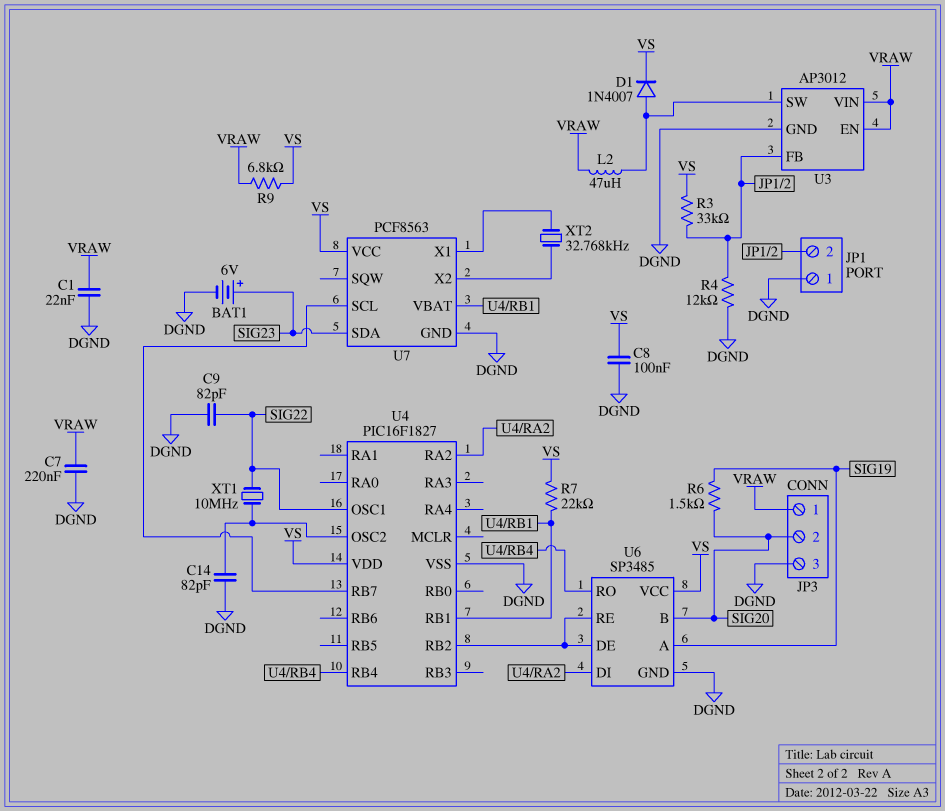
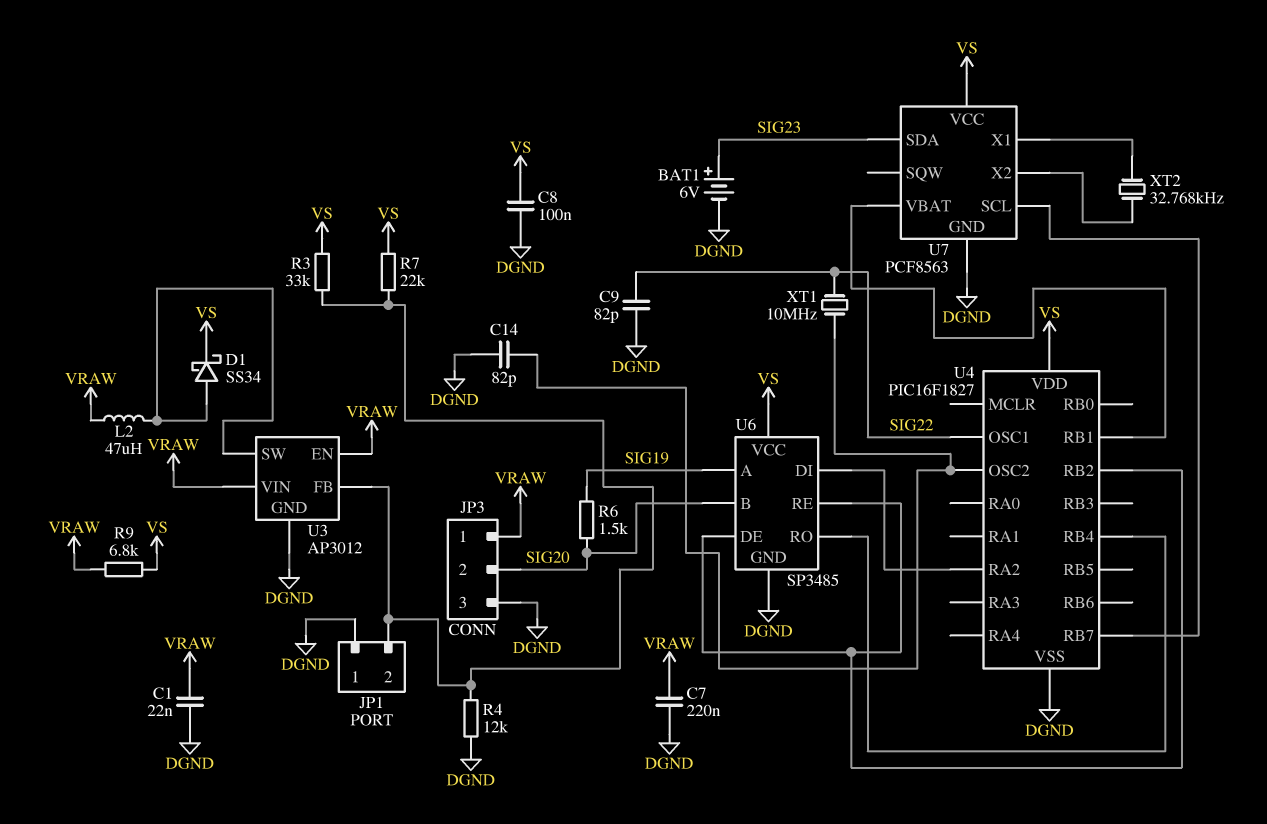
D1: diode 1N4007 (A U3/SW, K VS) -> schottky SS34 (A U3/SW, K VS)
R7: 22k (U4/RB1, VS) -> 22k (JP1/2, VS)

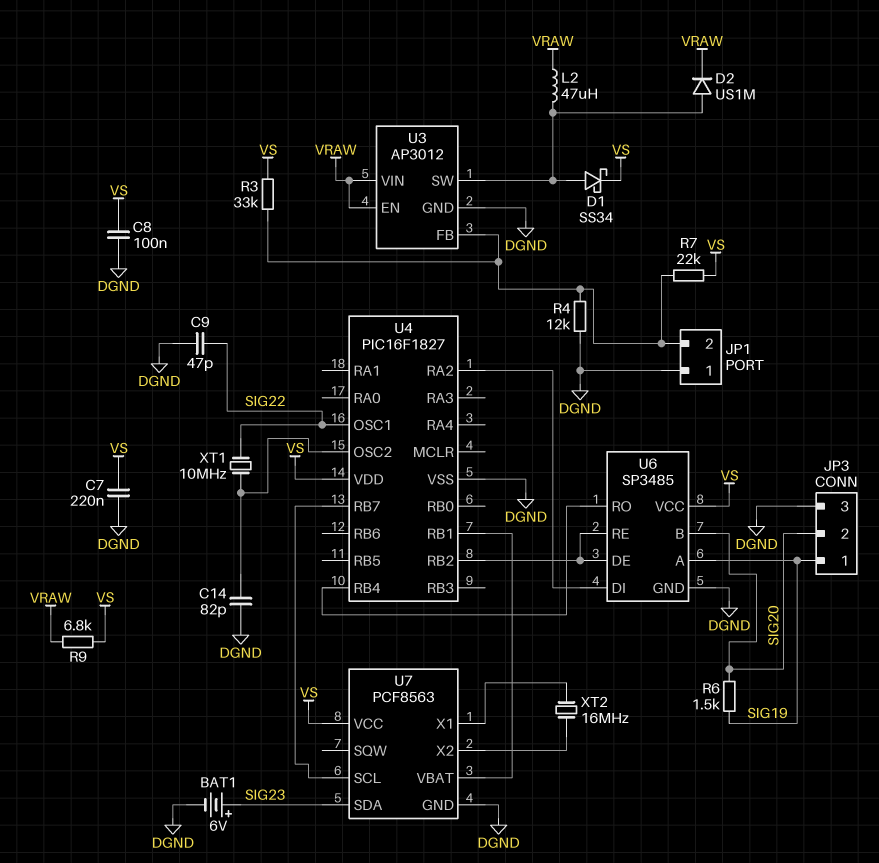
C1: 22nF (DGND, VRAW) -> none
C7: 220nF (DGND, VRAW) -> 220nF (DGND, VS)
C9: 82pF (DGND, SIG22) -> 47pF (DGND, SIG22)
D2: none -> diode US1M (A U3/SW, K VRAW)
JP3 pin 1: VRAW -> SIG19
XT2: 32.768kHz (U7/X1, U7/X2) -> 16MHz (U7/X1, U7/X2)

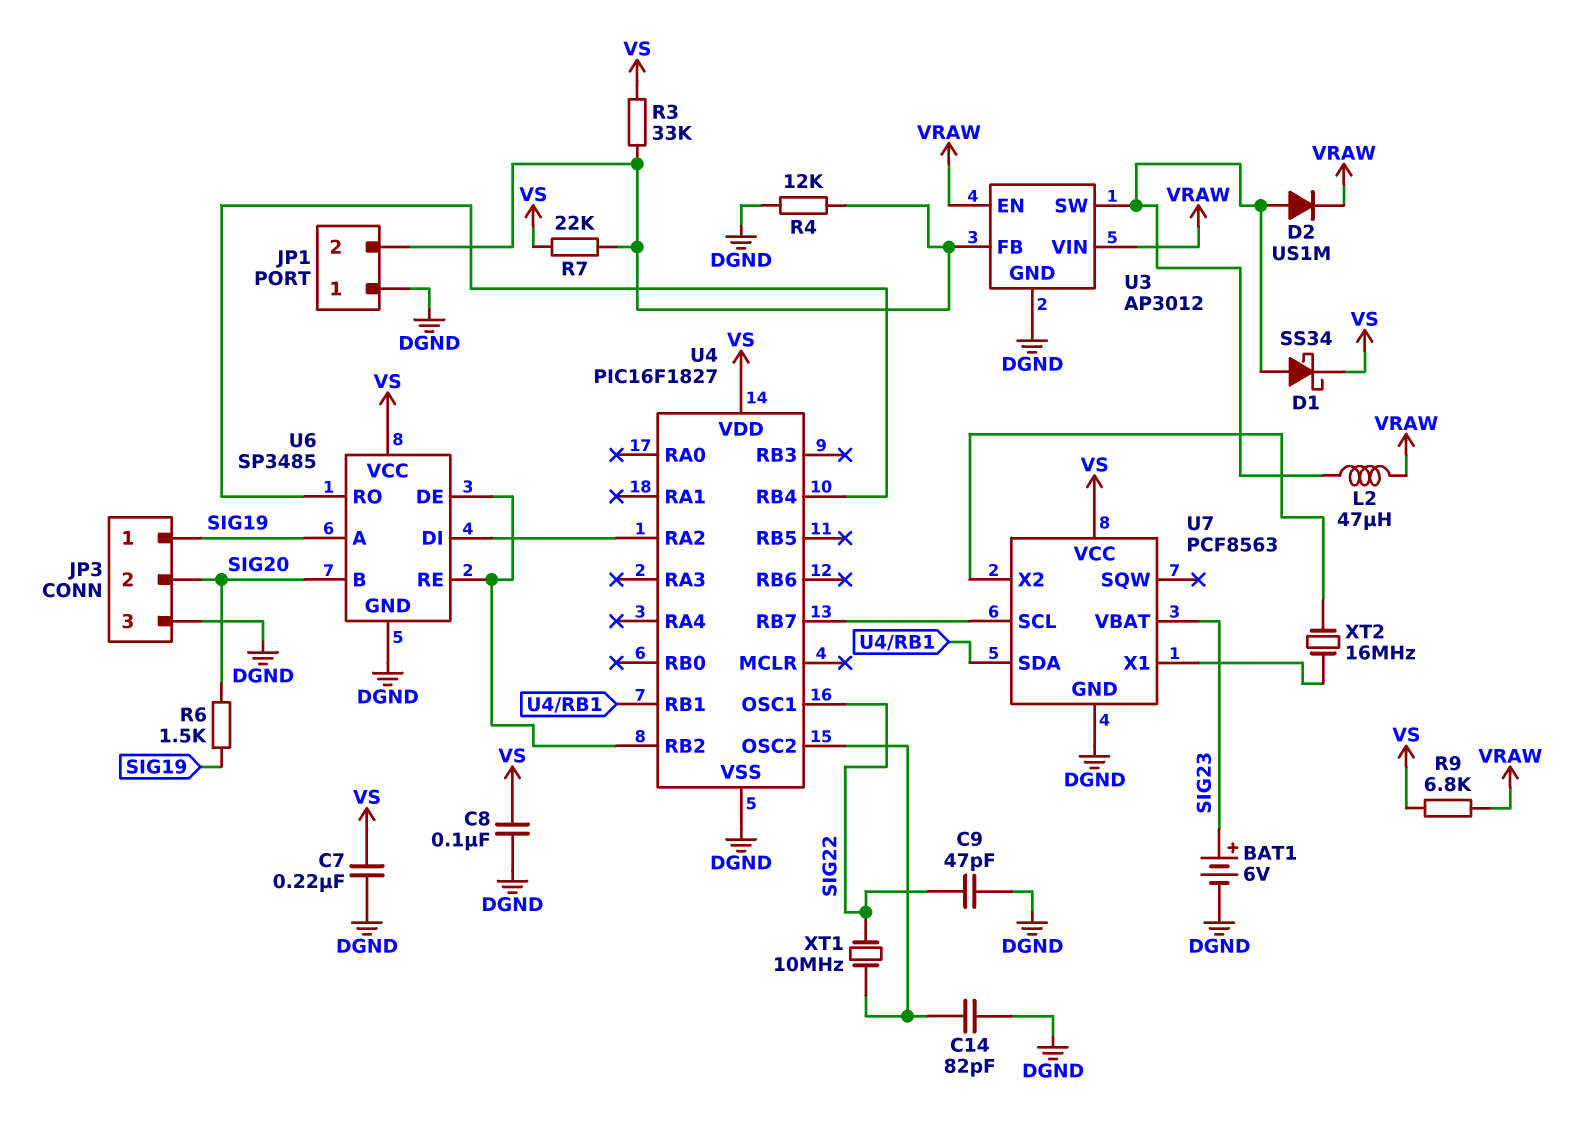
U7 pin SDA: SIG23 -> U4/RB1
U7 pin VBAT: U4/RB1 -> SIG23

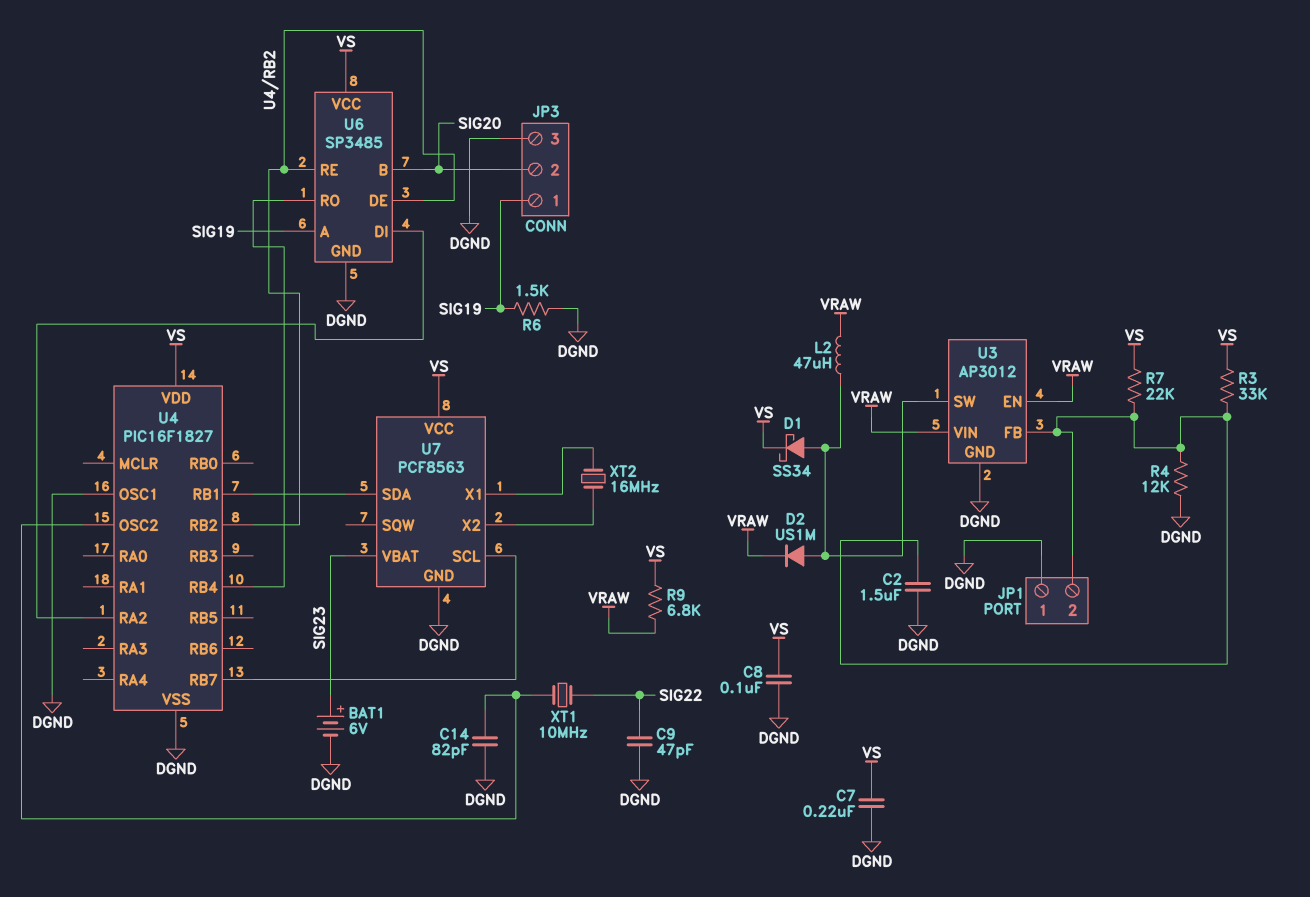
C2: none -> 1.5uF (DGND, JP1/2)
R6: 1.5k (SIG19, SIG20) -> 1.5k (DGND, SIG19)
U4 pin OSC1: SIG22 -> DGND

